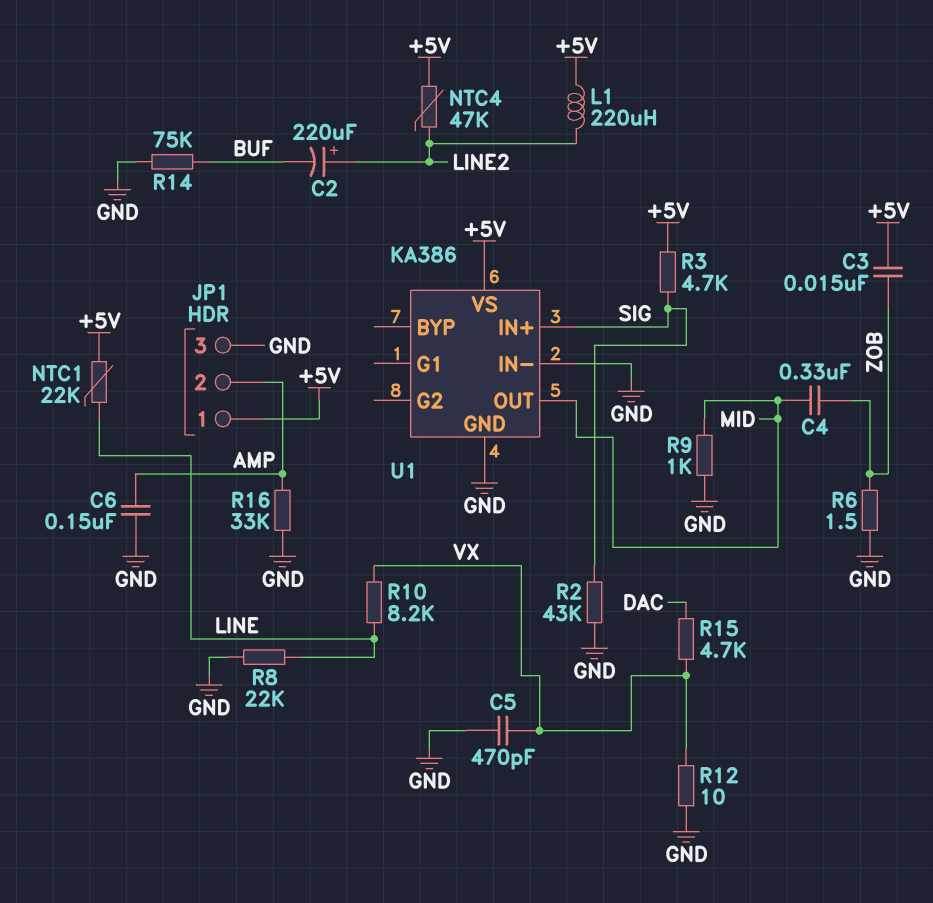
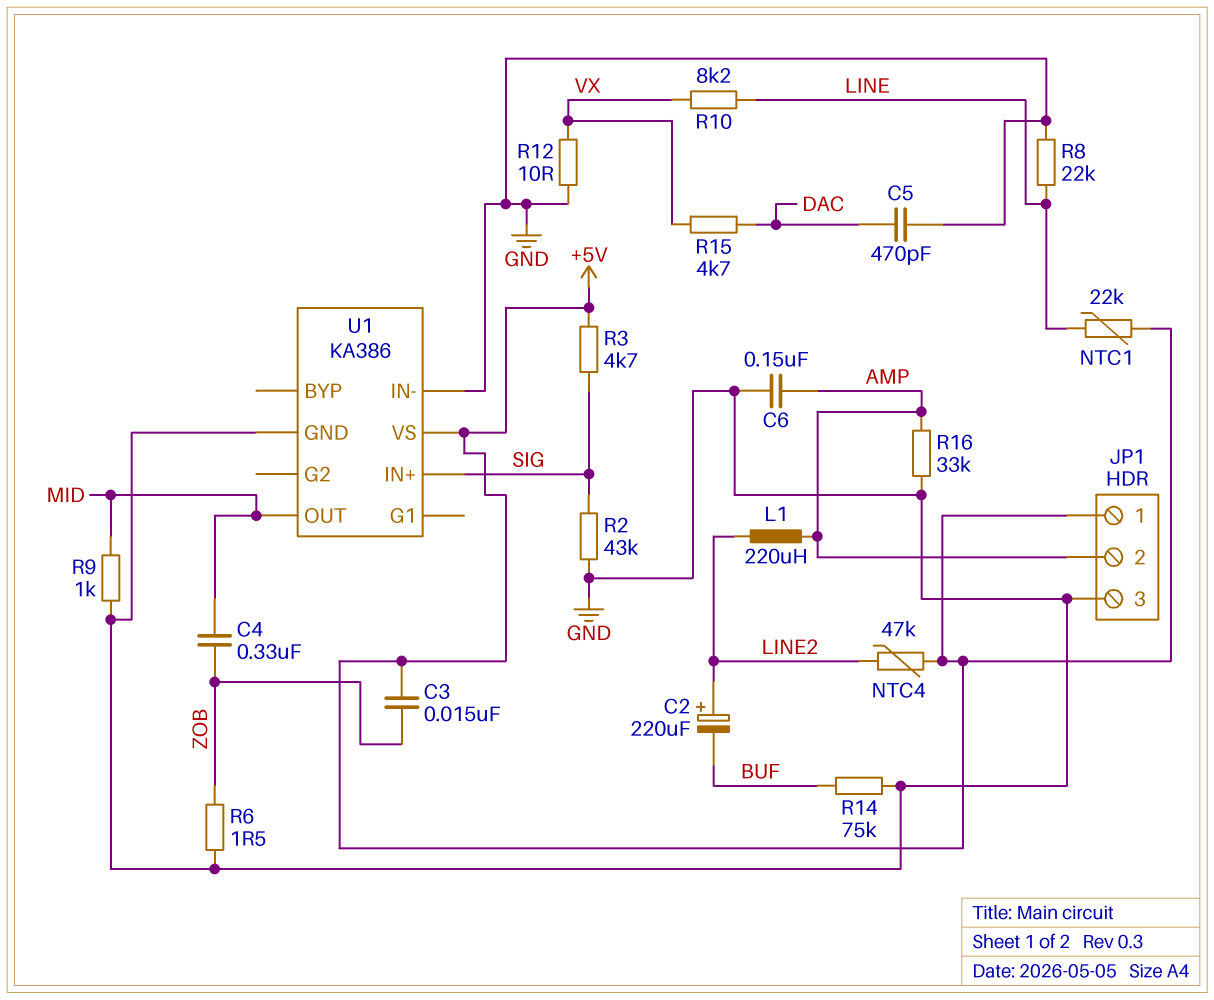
C5: 470pF (GND, VX) -> 470pF (DAC, GND)
L1: 220uH (+5V, LINE2) -> 220uH (AMP, LINE2)

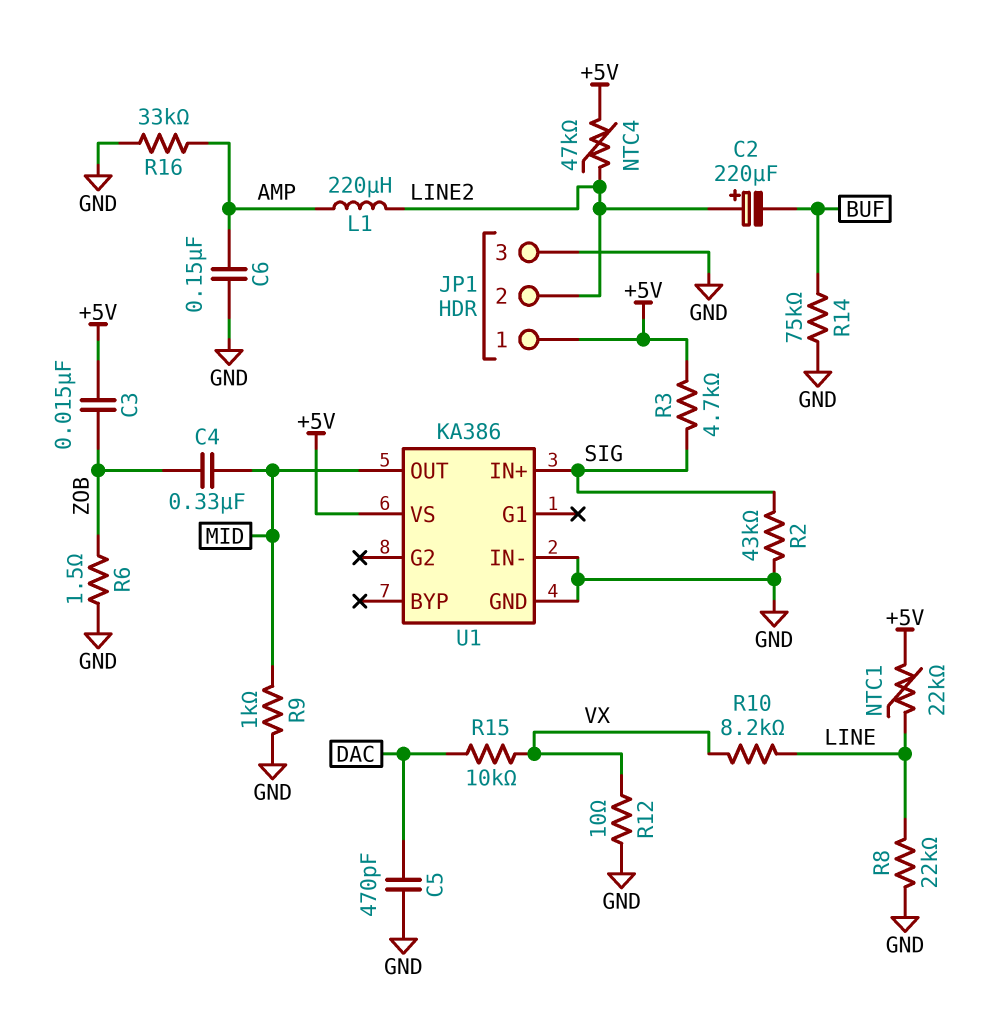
JP1 pin 2: AMP -> LINE2
R15: 4.7k (DAC, VX) -> 10k (DAC, VX)

